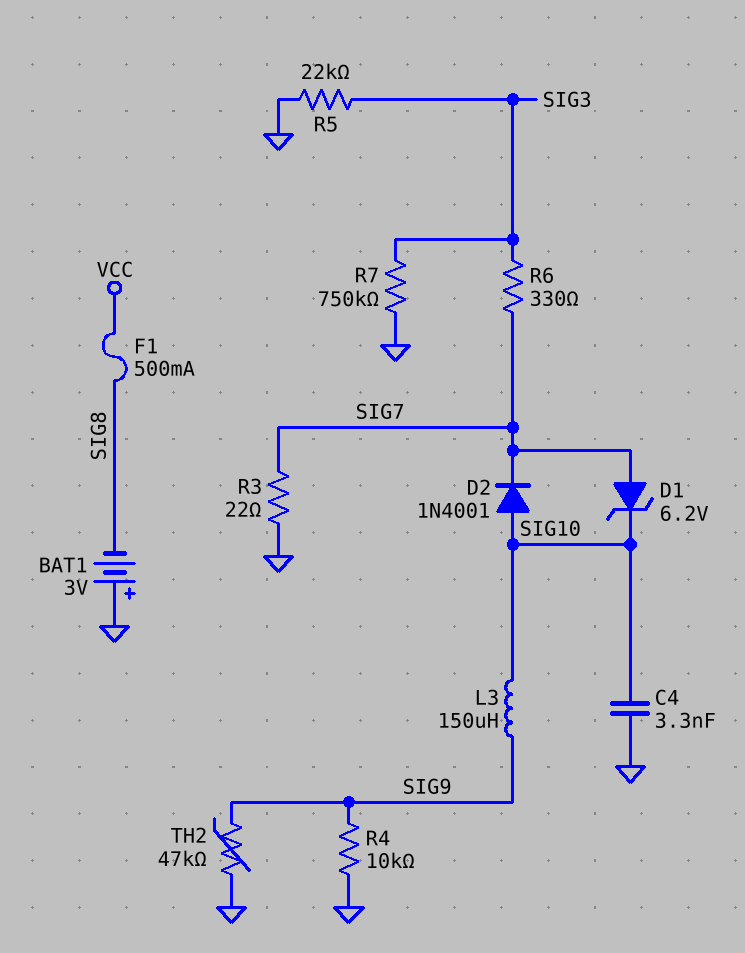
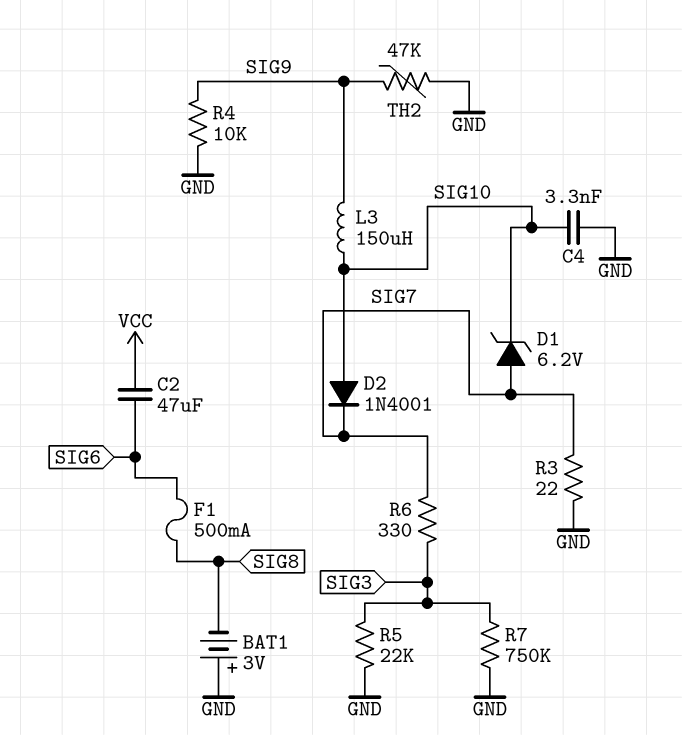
C2: none -> 47uF (SIG6, VCC)
F1: 500mA (SIG8, VCC) -> 500mA (SIG6, SIG8)

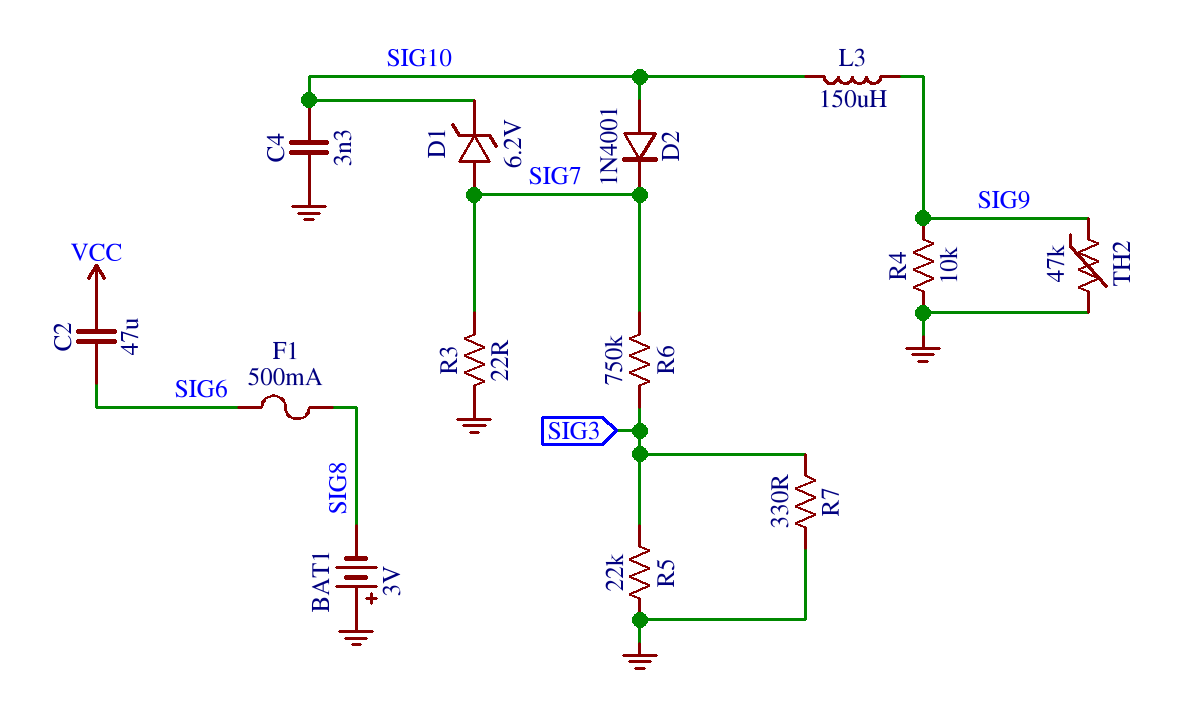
R6: 330 (SIG3, SIG7) -> 750k (SIG3, SIG7)
R7: 750k (GND, SIG3) -> 330 (GND, SIG3)

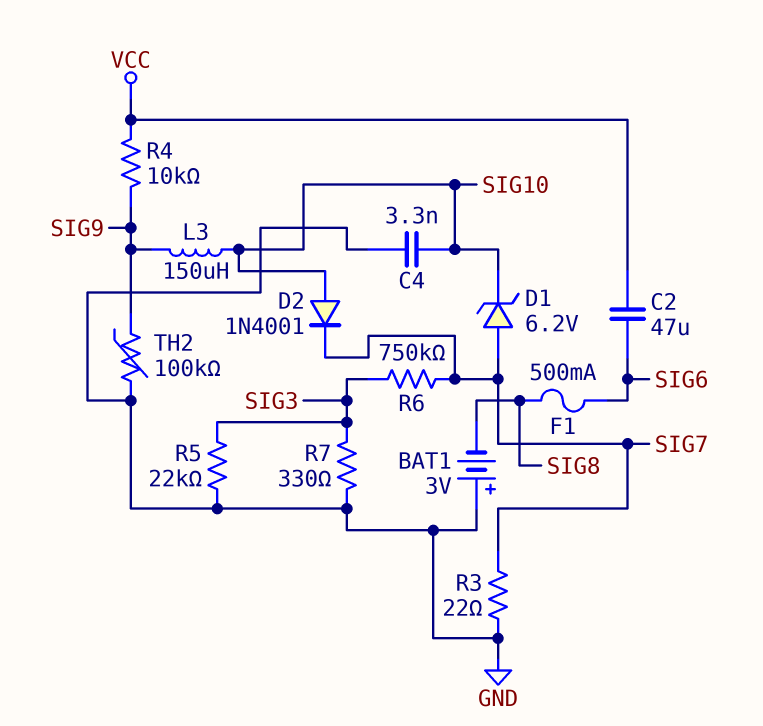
R4: 10k (GND, SIG9) -> 10k (SIG9, VCC)
TH2: 47k (GND, SIG9) -> 100k (GND, SIG9)

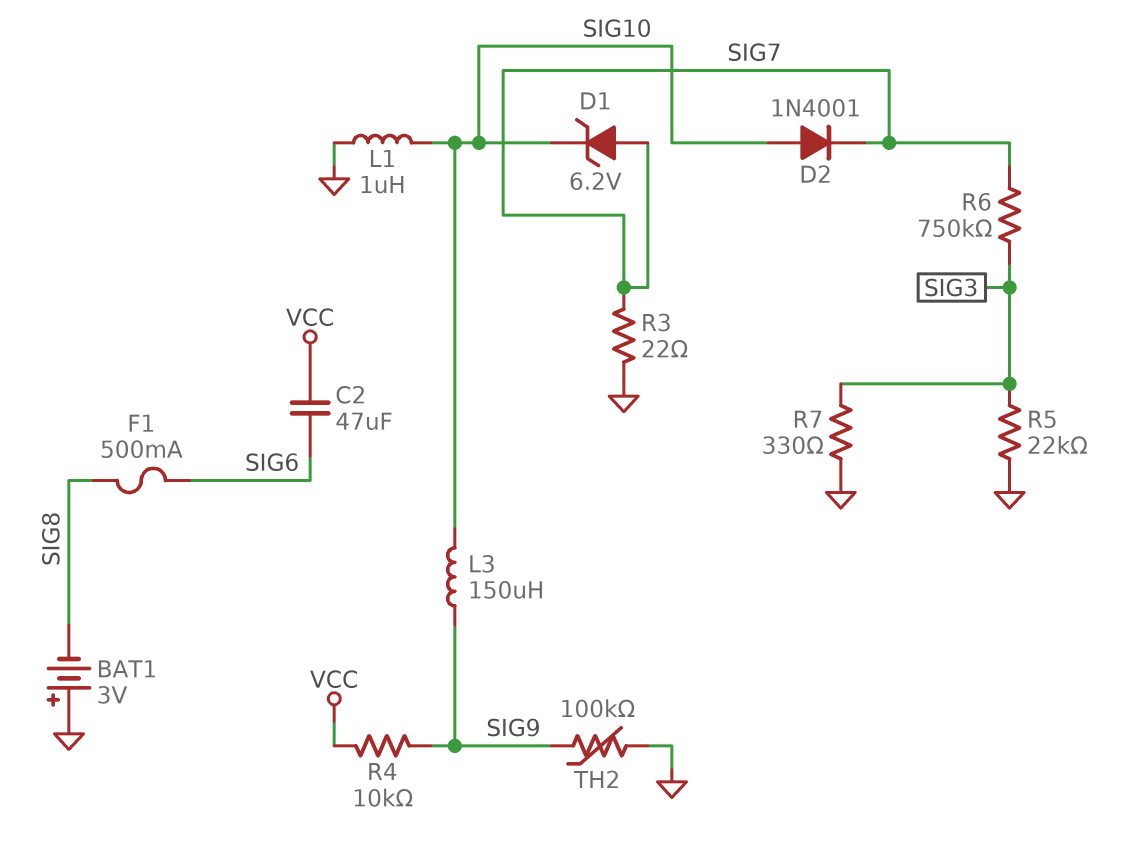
C4: 3.3nF (GND, SIG10) -> none
L1: none -> 1uH (GND, SIG10)

